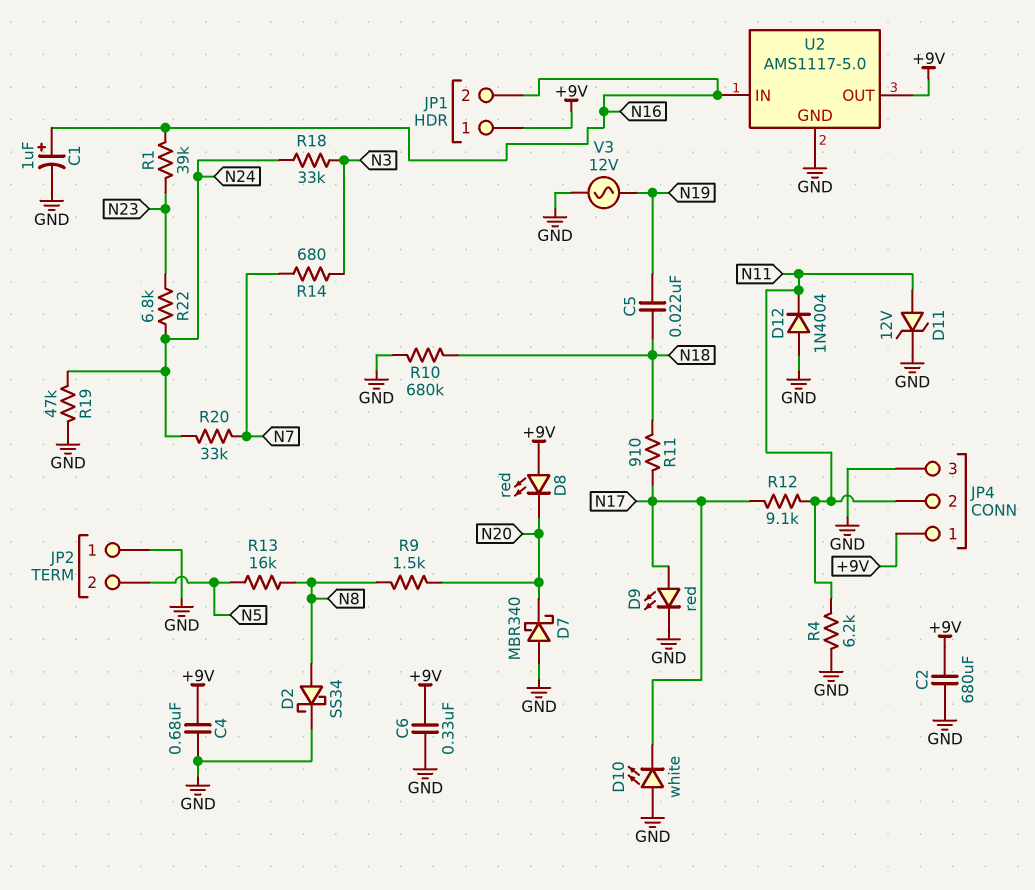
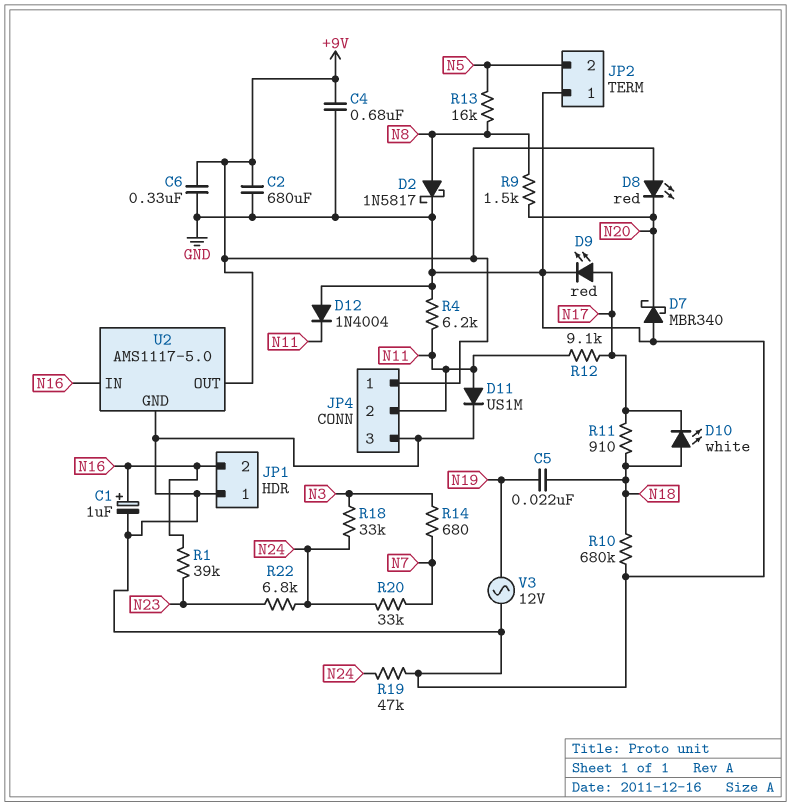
D2: schottky SS34 (A N8, K GND) -> schottky 1N5817 (A N8, K GND)
D10: LED white (A GND, K N17) -> LED white (A N18, K N17)
D11: zener 12V (A N11, K GND) -> diode US1M (A N11, K GND)
JP1 pin 1: +9V -> GND

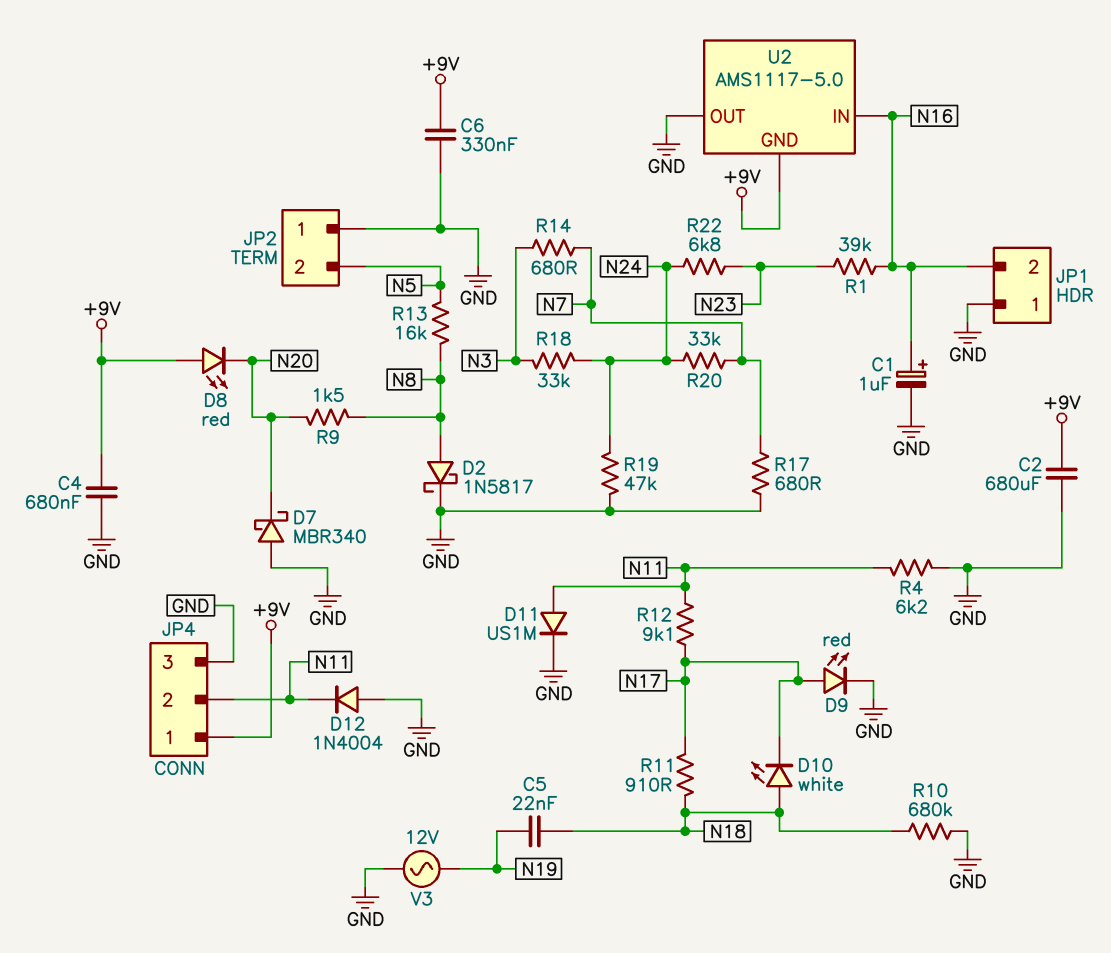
R17: none -> 680 (GND, N7)
U2 pin GND: GND -> +9V
U2 pin OUT: +9V -> GND

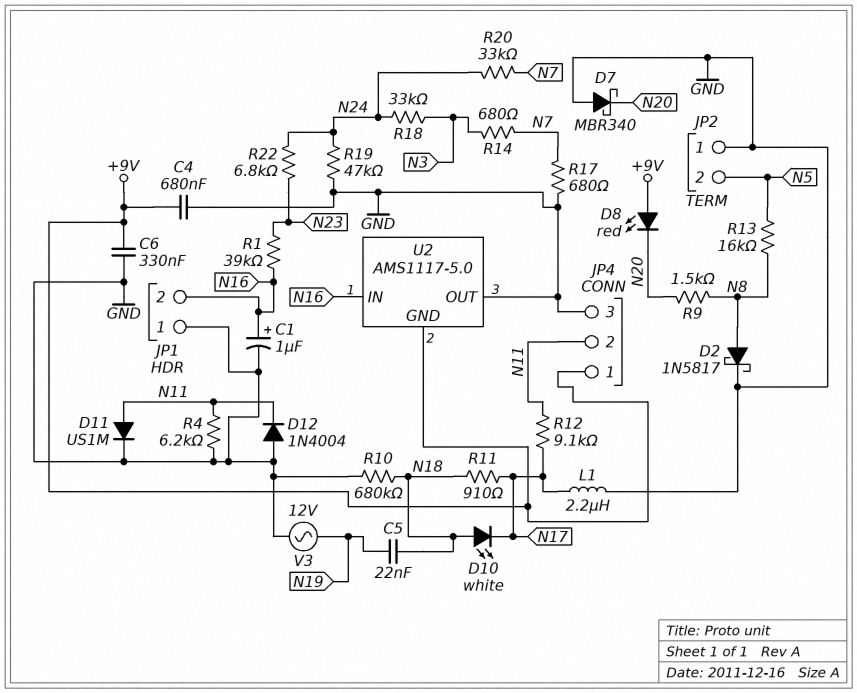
C2: 680uF (+9V, GND) -> none
D9: LED red (A N17, K GND) -> none
L1: none -> 2.2uH (GND, N17)

